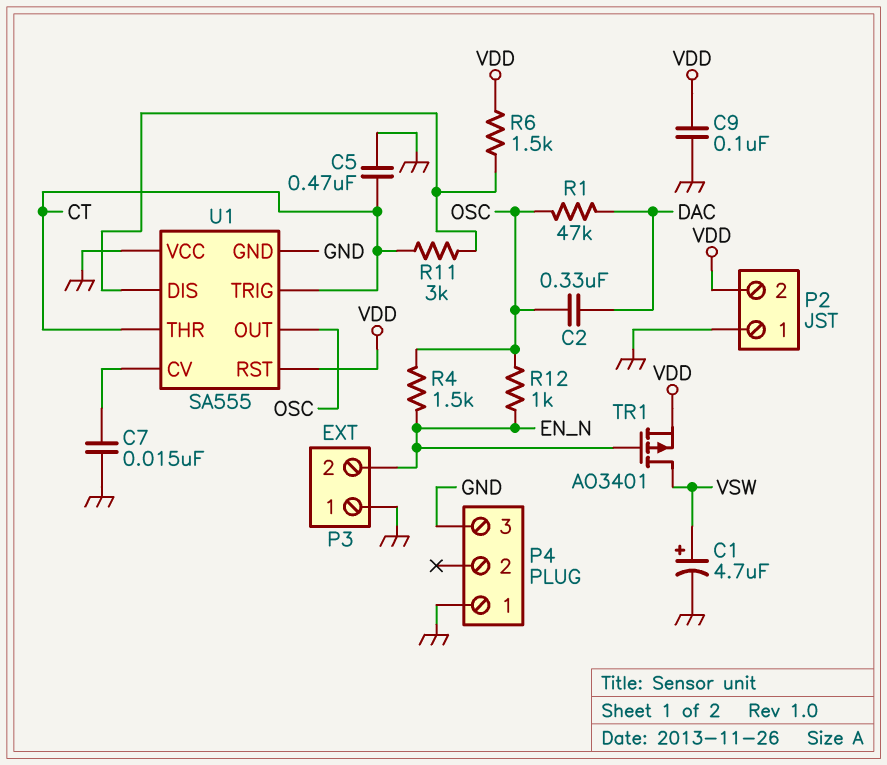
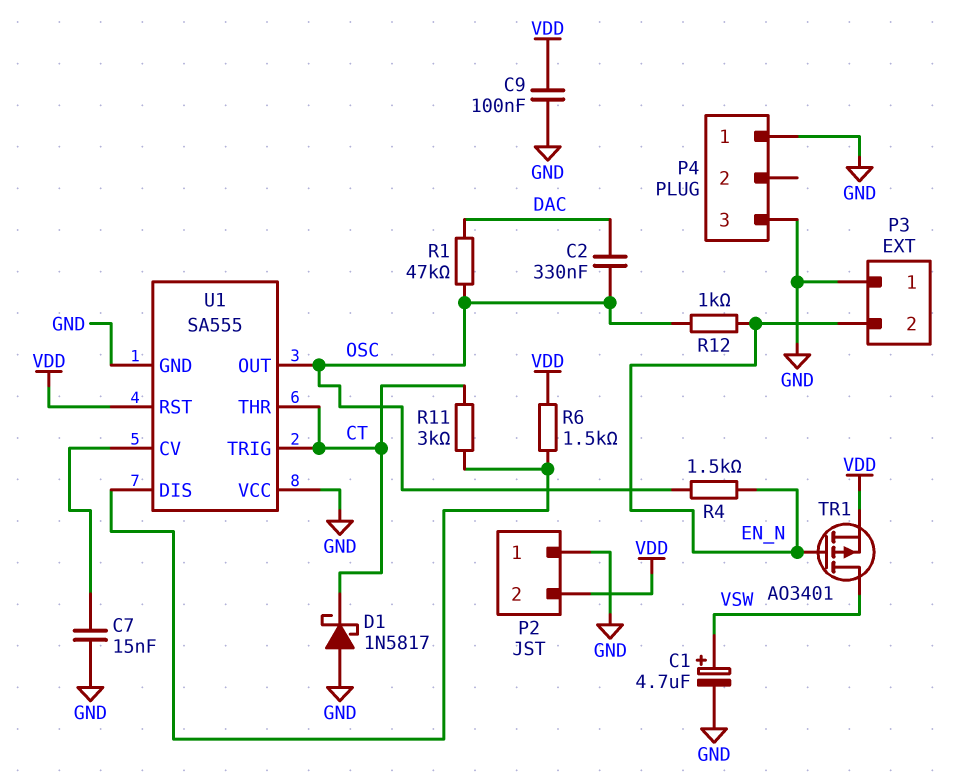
C5: 470nF (CT, GND) -> none
D1: none -> schottky 1N5817 (A GND, K CT)

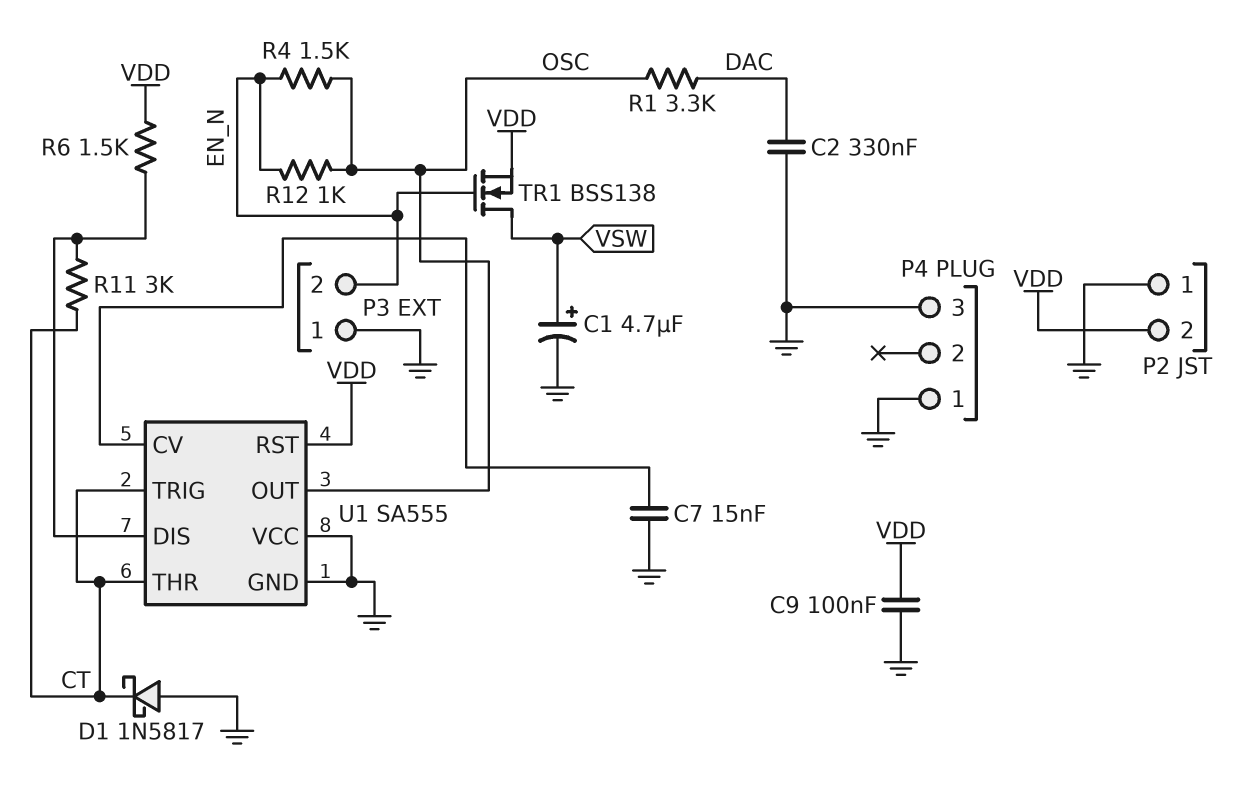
C2: 330nF (DAC, OSC) -> 330nF (DAC, GND)
R1: 47k (DAC, OSC) -> 3.3k (DAC, OSC)
TR1: PMOS AO3401 (G EN_N, D VSW, S VDD) -> NMOS BSS138 (G EN_N, D VSW, S VDD)

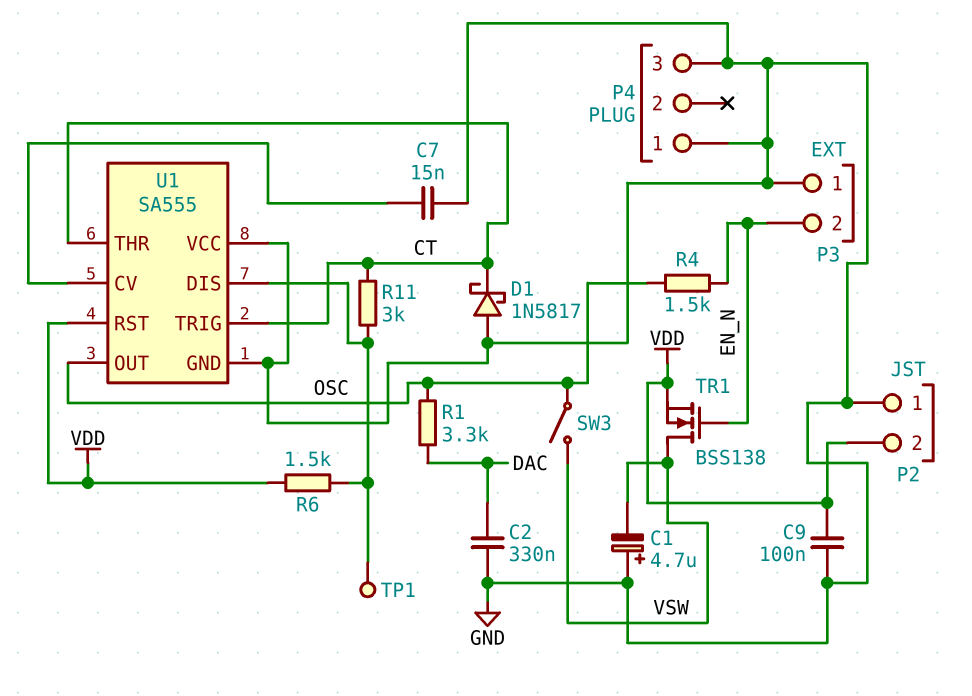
C1: 4.7uF (plus VSW, minus GND) -> 4.7uF (plus GND, minus VSW)
R12: 1k (EN_N, OSC) -> none
SW3: none -> switch (OSC, VSW)
TP1: none -> test point (U1/DIS)

